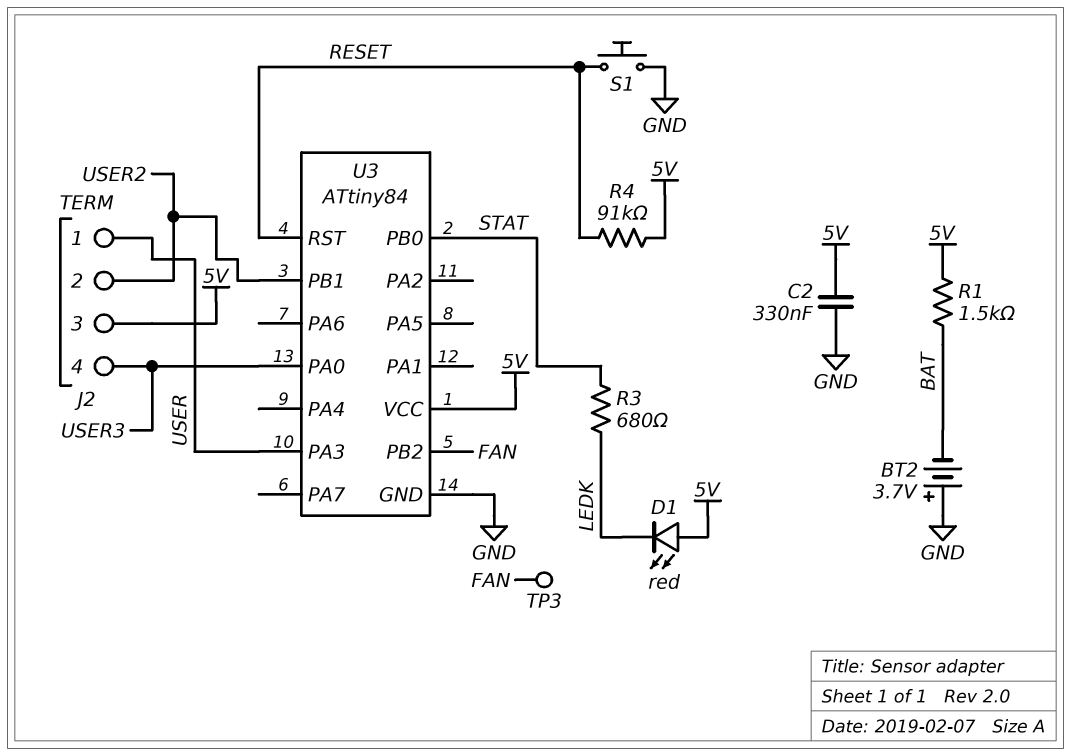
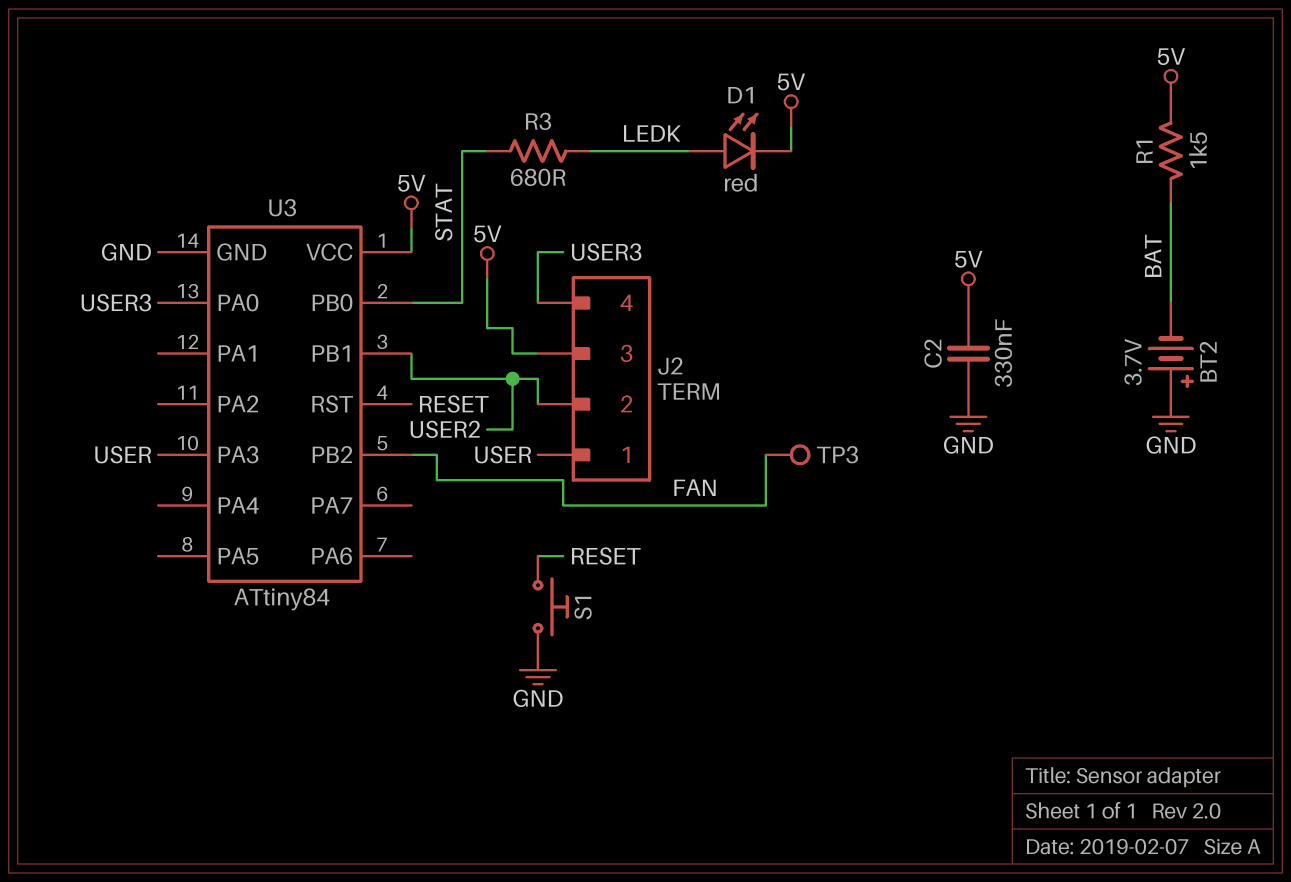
D1: LED red (A 5V, K LEDK) -> LED red (A LEDK, K 5V)
R4: 91k (5V, RESET) -> none

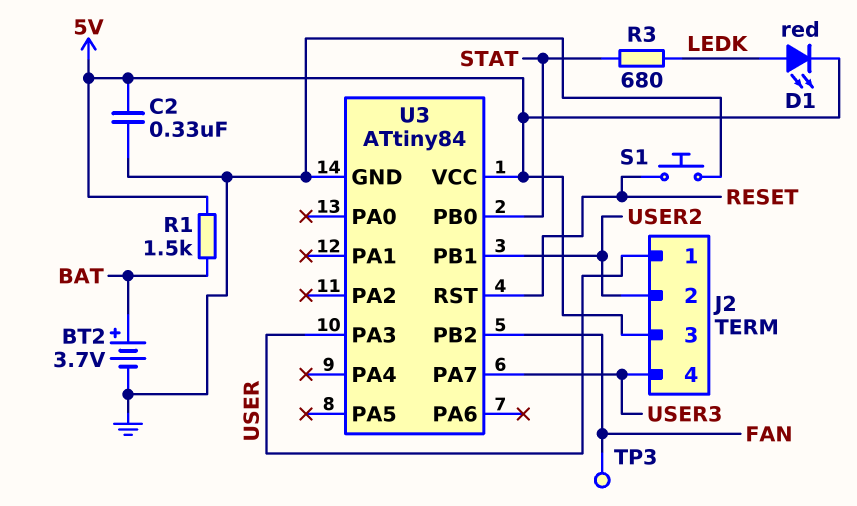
BT2: 3.7V (plus GND, minus BAT) -> 3.7V (plus BAT, minus GND)
U3 pin PA0: USER3 -> none
U3 pin PA7: none -> USER3

